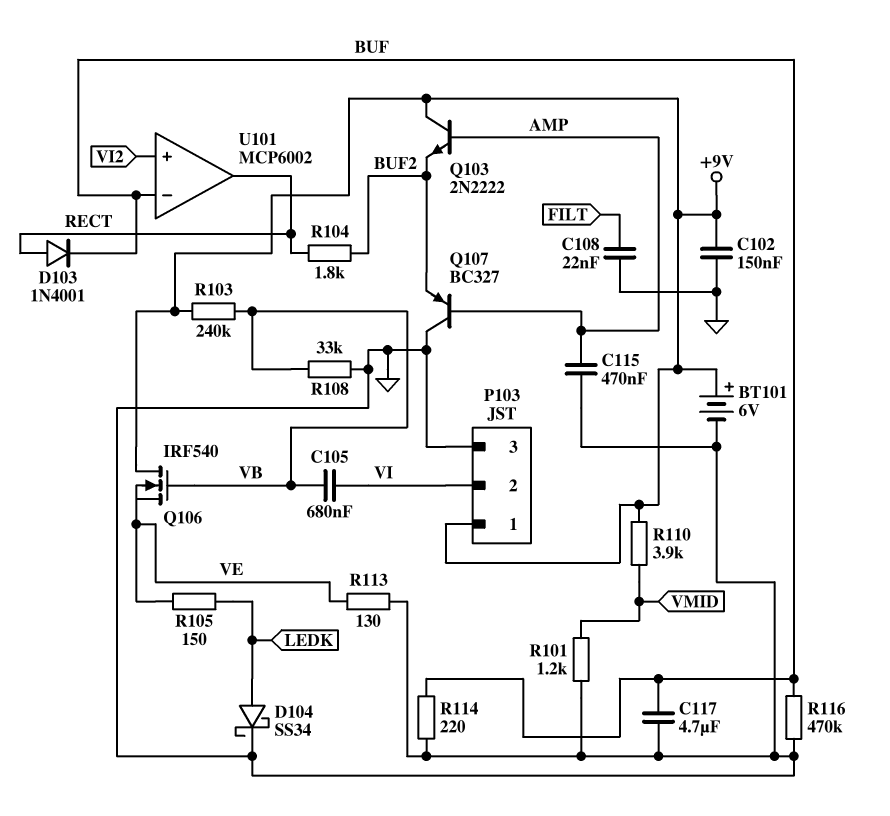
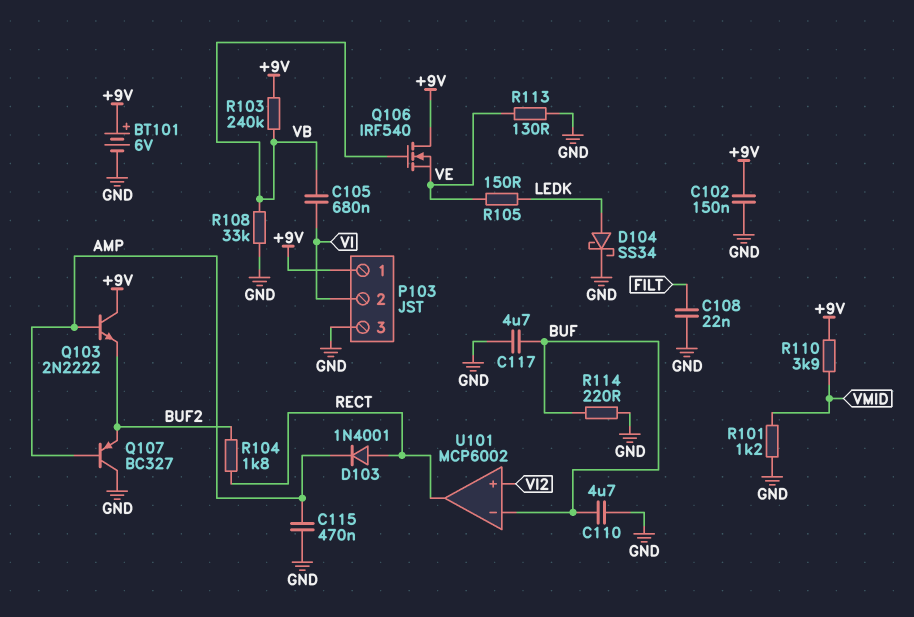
C110: none -> 4.7uF (BUF, GND)
D103: diode 1N4001 (A RECT, K BUF) -> diode 1N4001 (A RECT, K AMP)
R116: 470k (BUF, GND) -> none

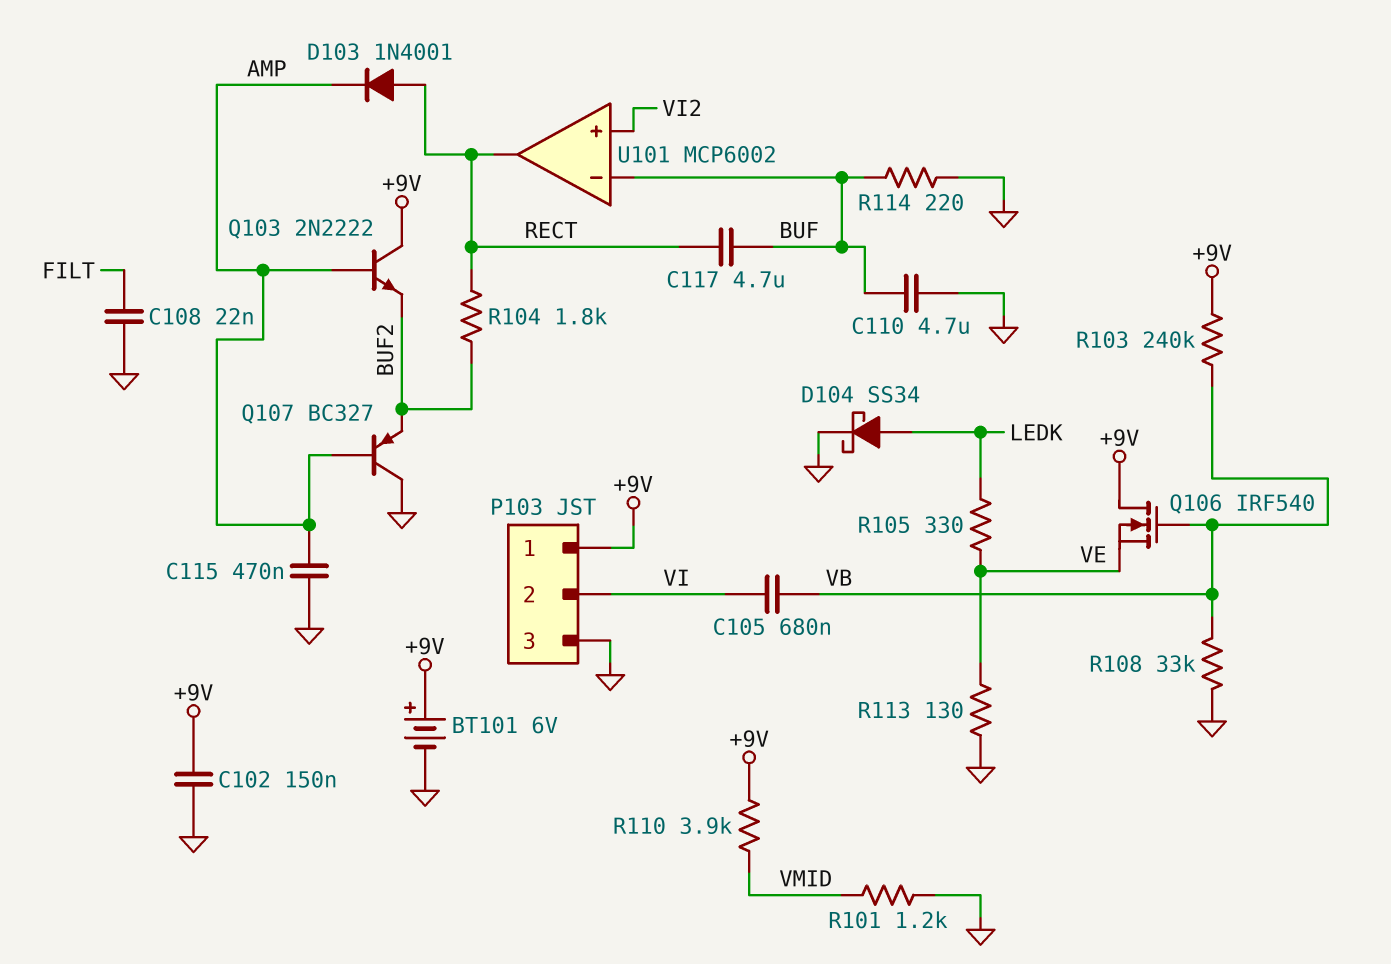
C117: 4.7uF (BUF, GND) -> 4.7uF (BUF, RECT)
R105: 150 (LEDK, VE) -> 330 (LEDK, VE)

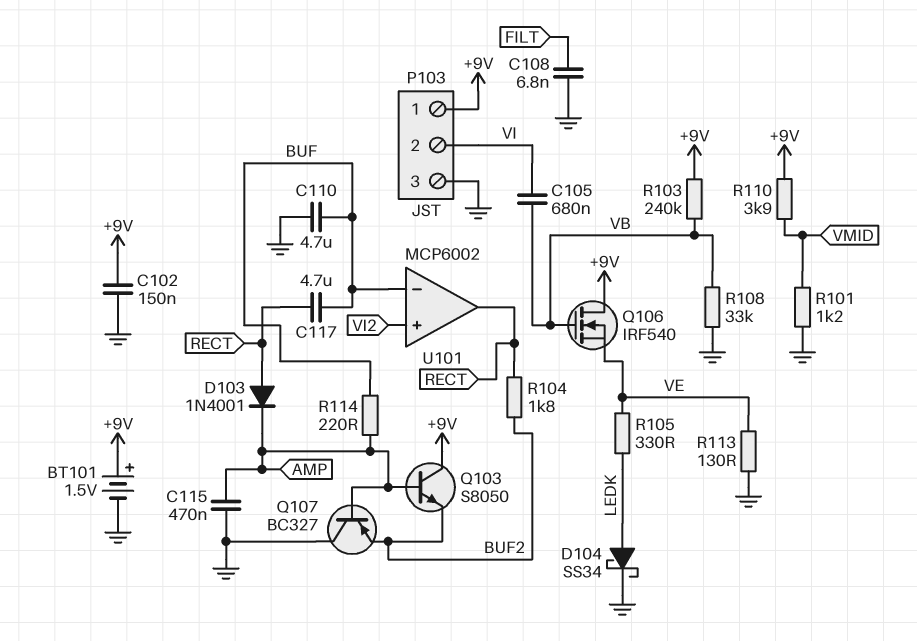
BT101: 6V (plus +9V, minus GND) -> 1.5V (plus +9V, minus GND)
C108: 22nF (FILT, GND) -> 6.8nF (FILT, GND)
Q103: NPN 2N2222 (B AMP, C +9V, E BUF2) -> NPN S8050 (B AMP, C +9V, E BUF2)
R114: 220 (BUF, GND) -> 220 (AMP, BUF)

